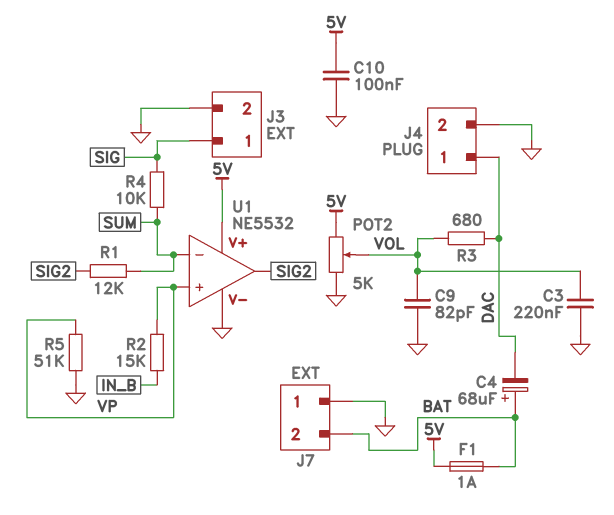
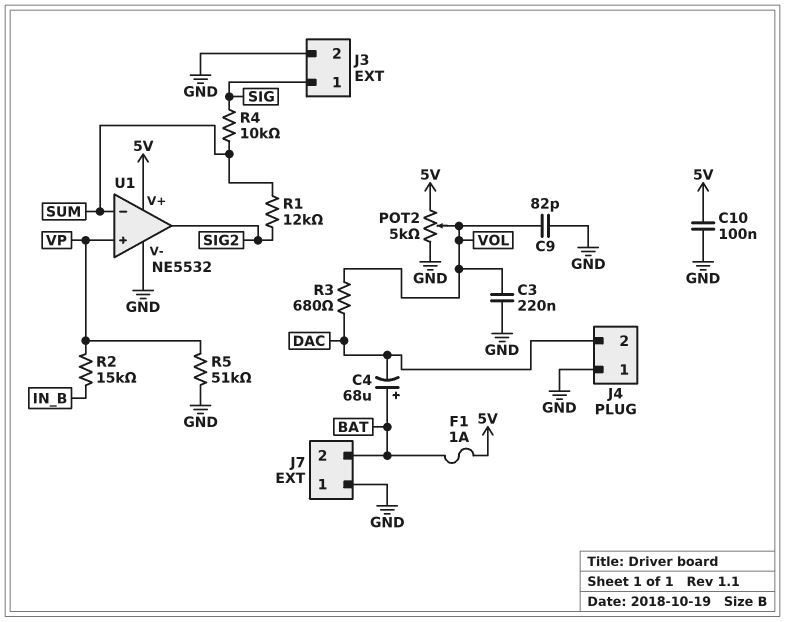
J4 pin 1: DAC -> GND
J4 pin 2: GND -> DAC

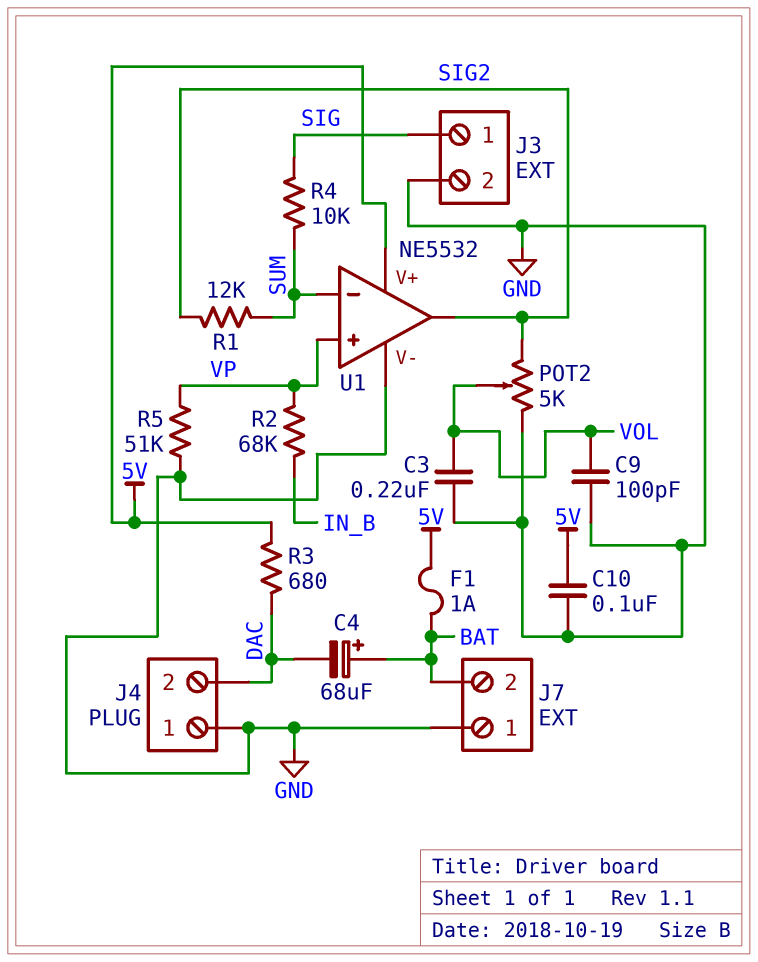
C9: 82pF (GND, VOL) -> 100pF (GND, VOL)
POT2: 5k (5V, GND, wiper VOL) -> 5k (GND, SIG2, wiper VOL)
R2: 15k (IN_B, VP) -> 68k (IN_B, VP)
R3: 680 (DAC, VOL) -> 680 (5V, DAC)

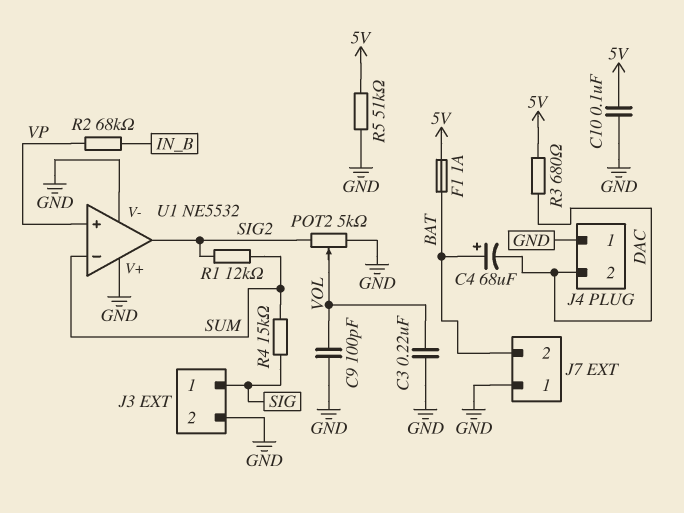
R4: 10k (SIG, SUM) -> 15k (SIG, SUM)
R5: 51k (GND, VP) -> 51k (5V, GND)
U1 pin V+: 5V -> GND

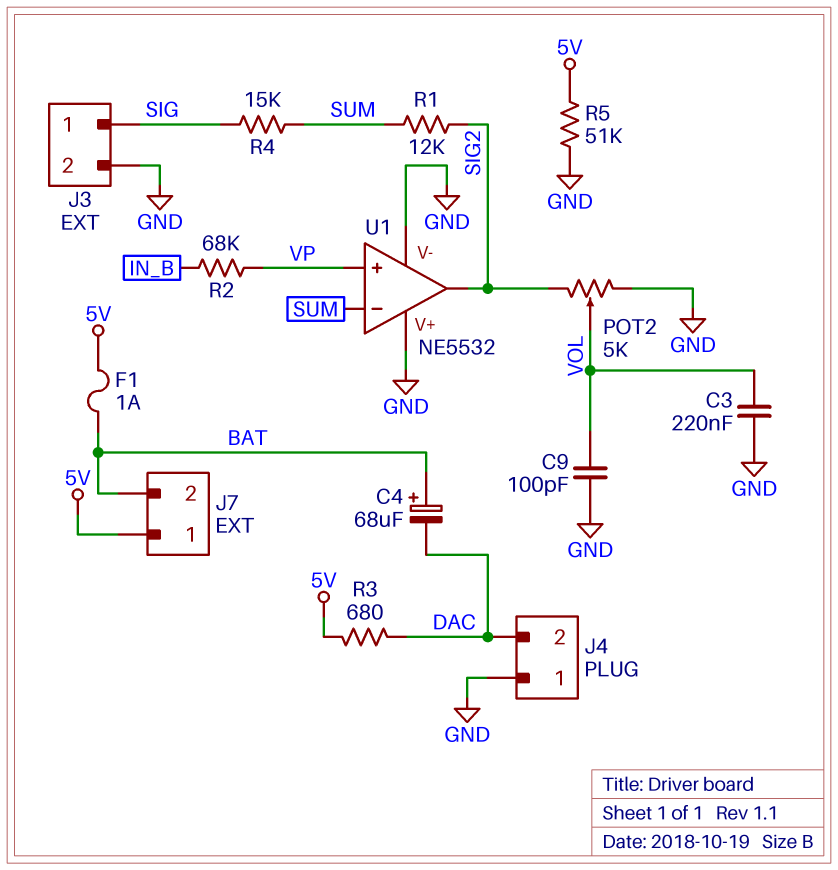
C10: 100nF (5V, GND) -> none
J7 pin 1: GND -> 5V

